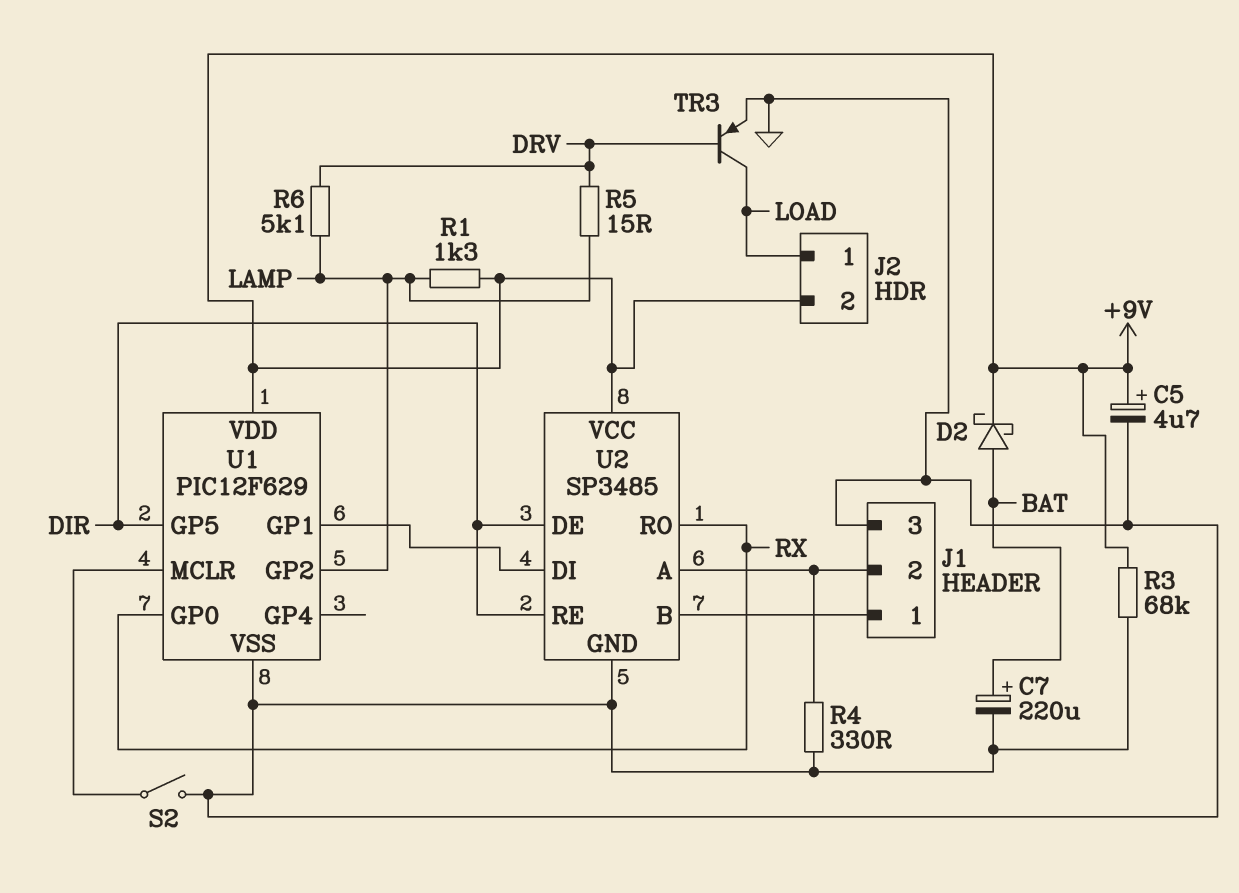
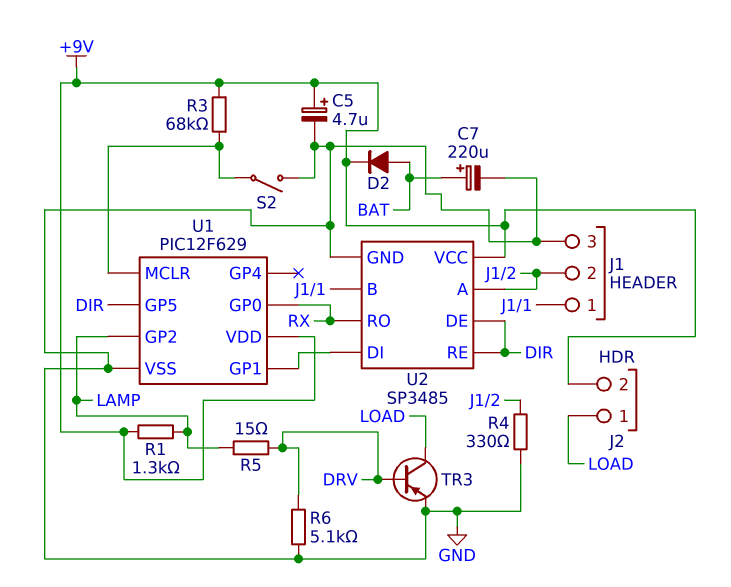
D2: schottky (A BAT, K +9V) -> diode (A BAT, K +9V)
R3: 68k (+9V, GND) -> 68k (+9V, U1/MCLR)
R6: 5.1k (DRV, LAMP) -> 5.1k (DRV, GND)

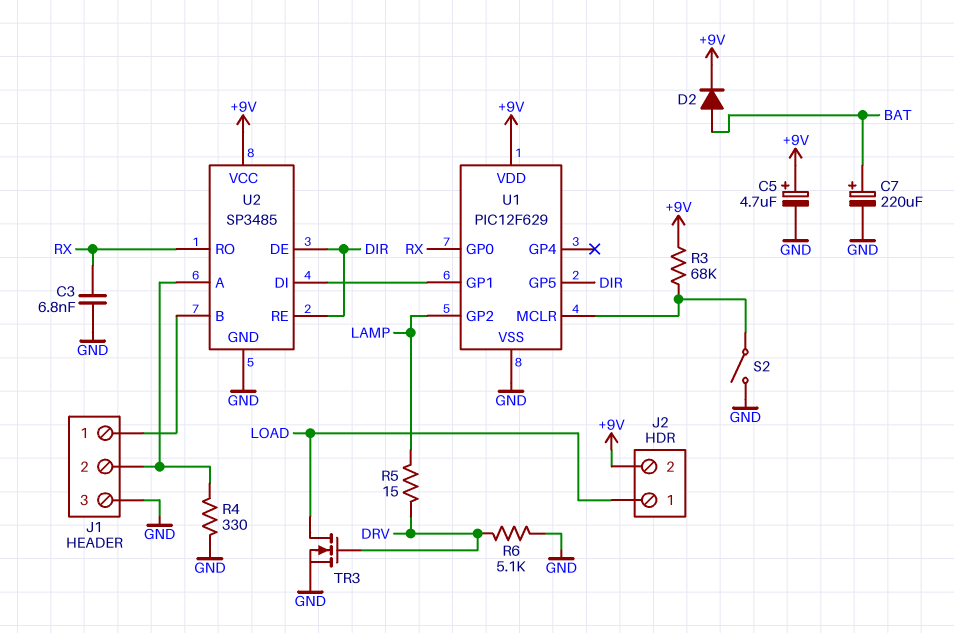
C3: none -> 6.8nF (GND, RX)
R1: 1.3k (+9V, LAMP) -> none
TR3: PNP (B DRV, C LOAD, E GND) -> NMOS (G DRV, D LOAD, S GND)

